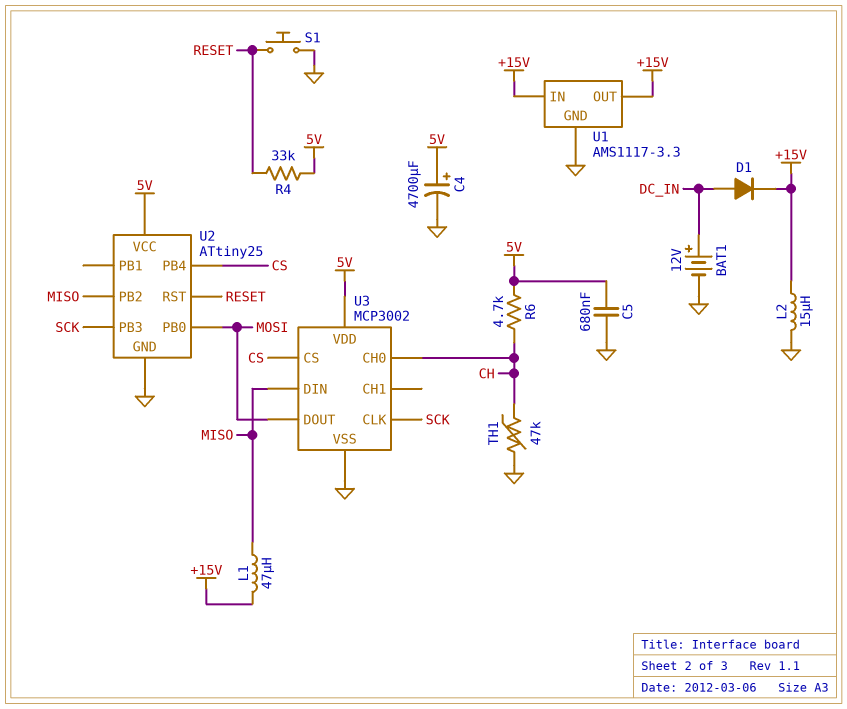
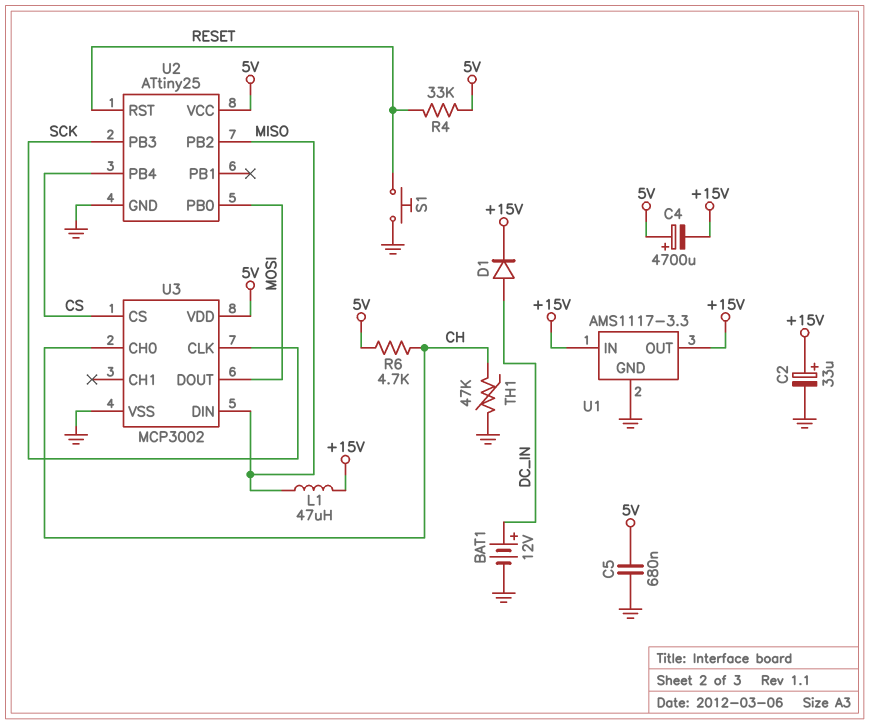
C2: none -> 33uF (plus +15V, minus GND)
C4: 4700uF (plus 5V, minus GND) -> 4700uF (plus 5V, minus +15V)
L2: 15uH (+15V, GND) -> none

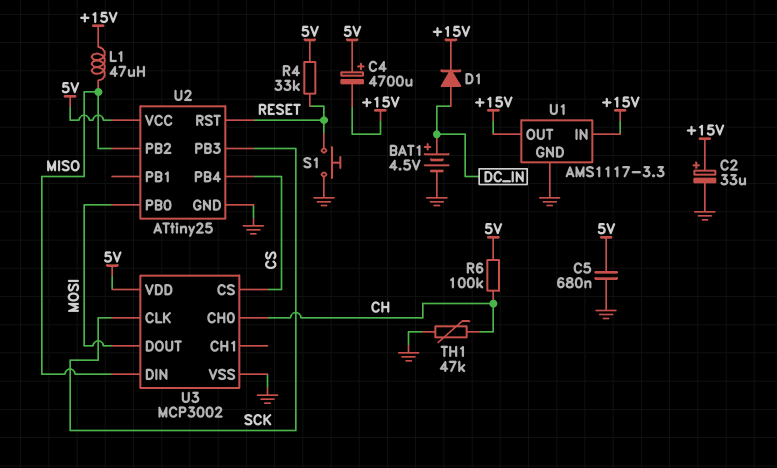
BAT1: 12V (plus DC_IN, minus GND) -> 4.5V (plus DC_IN, minus GND)
R6: 4.7k (5V, CH) -> 100k (5V, CH)

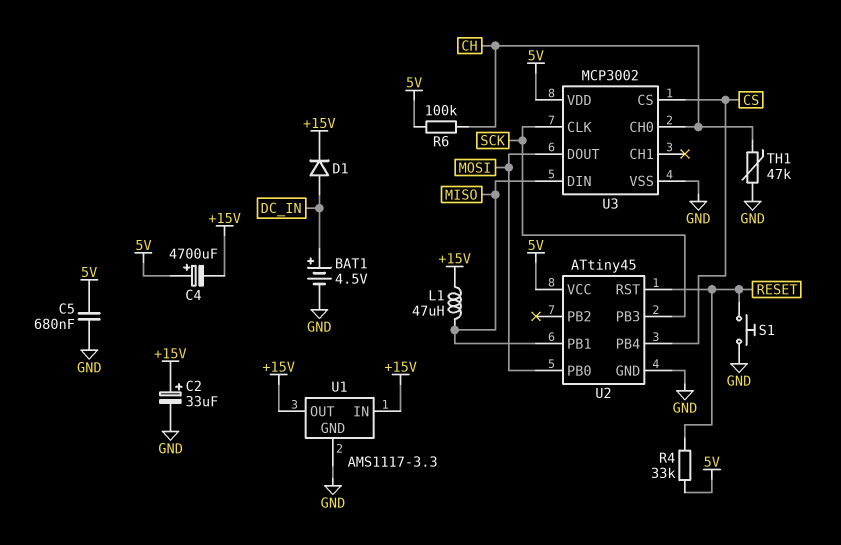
U2: ATtiny25 -> ATtiny45
U2 pin PB1: none -> MISO
U2 pin PB2: MISO -> none

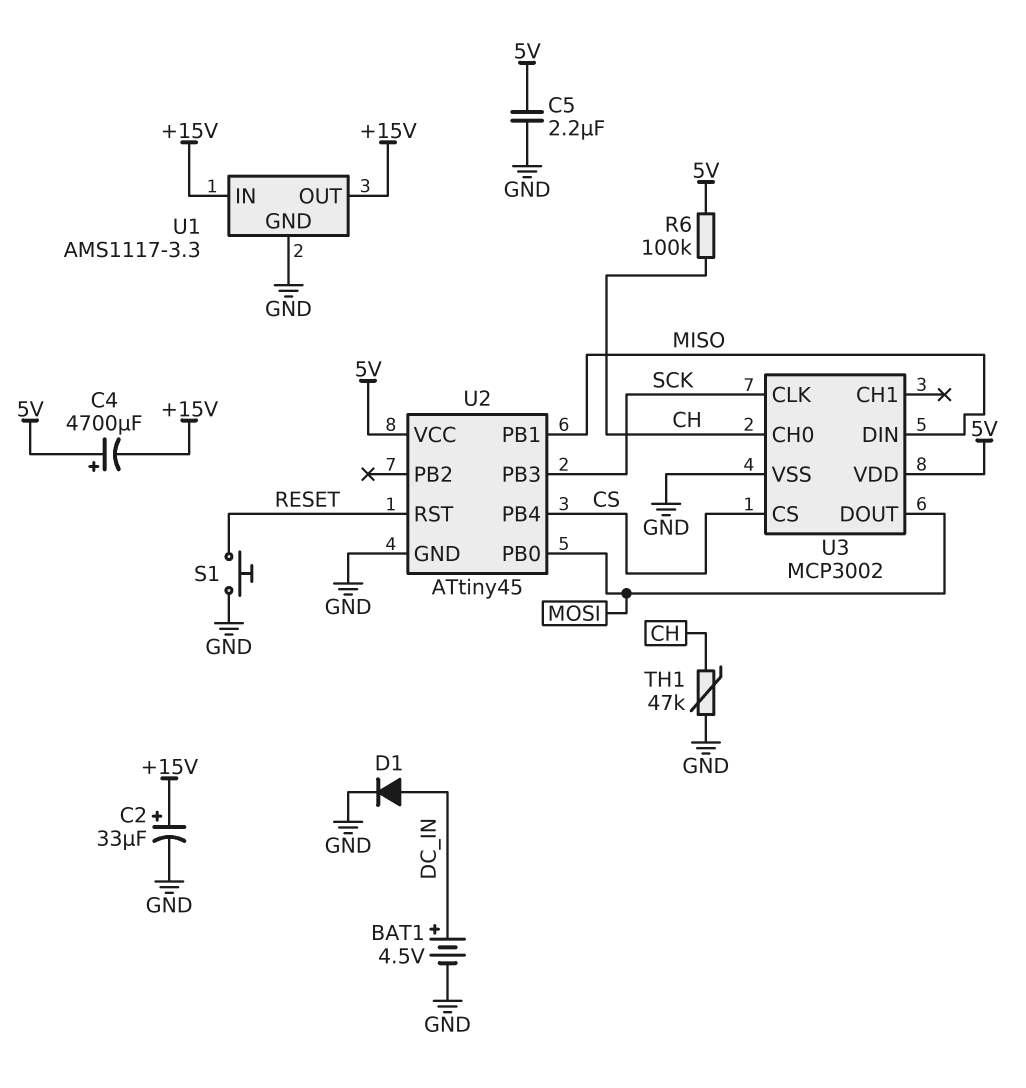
C5: 680nF (5V, GND) -> 2.2uF (5V, GND)
D1: diode (A DC_IN, K +15V) -> diode (A DC_IN, K GND)
L1: 47uH (+15V, MISO) -> none
R4: 33k (5V, RESET) -> none

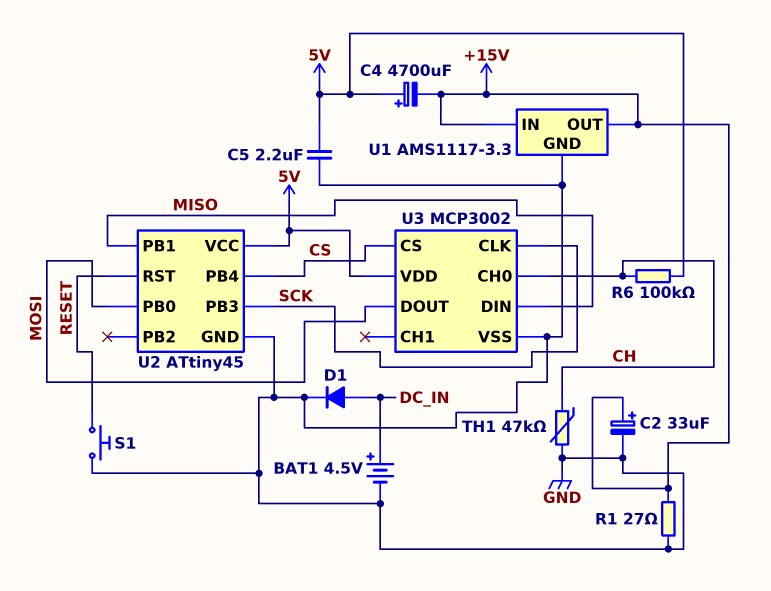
R1: none -> 27 (+15V, GND)

